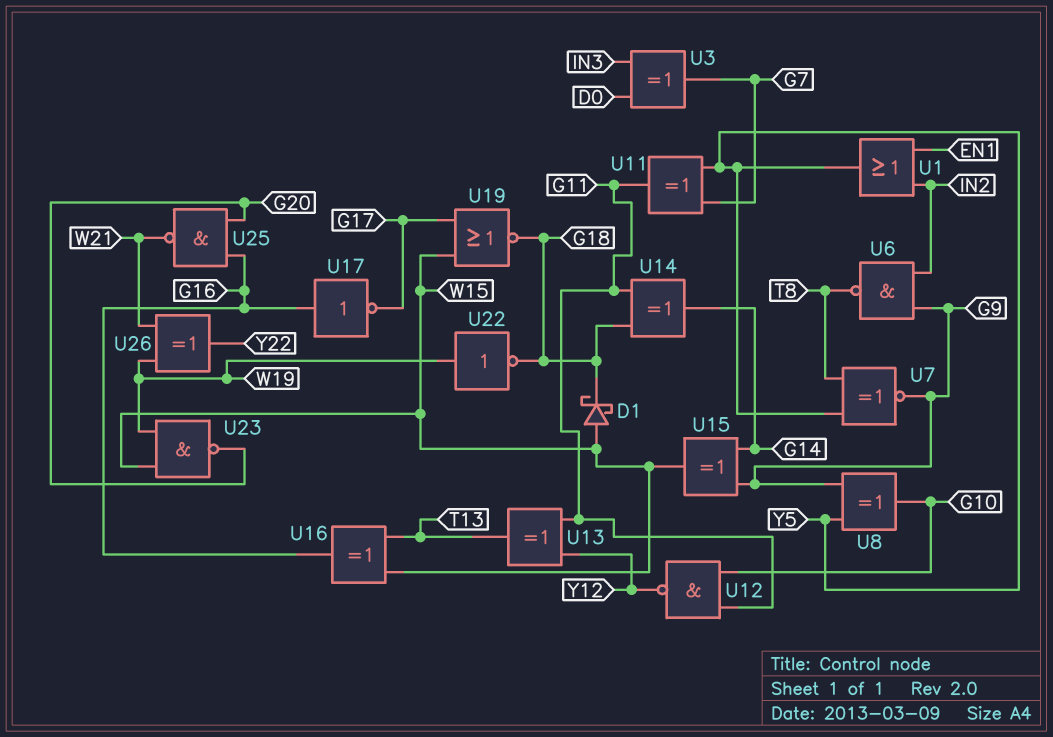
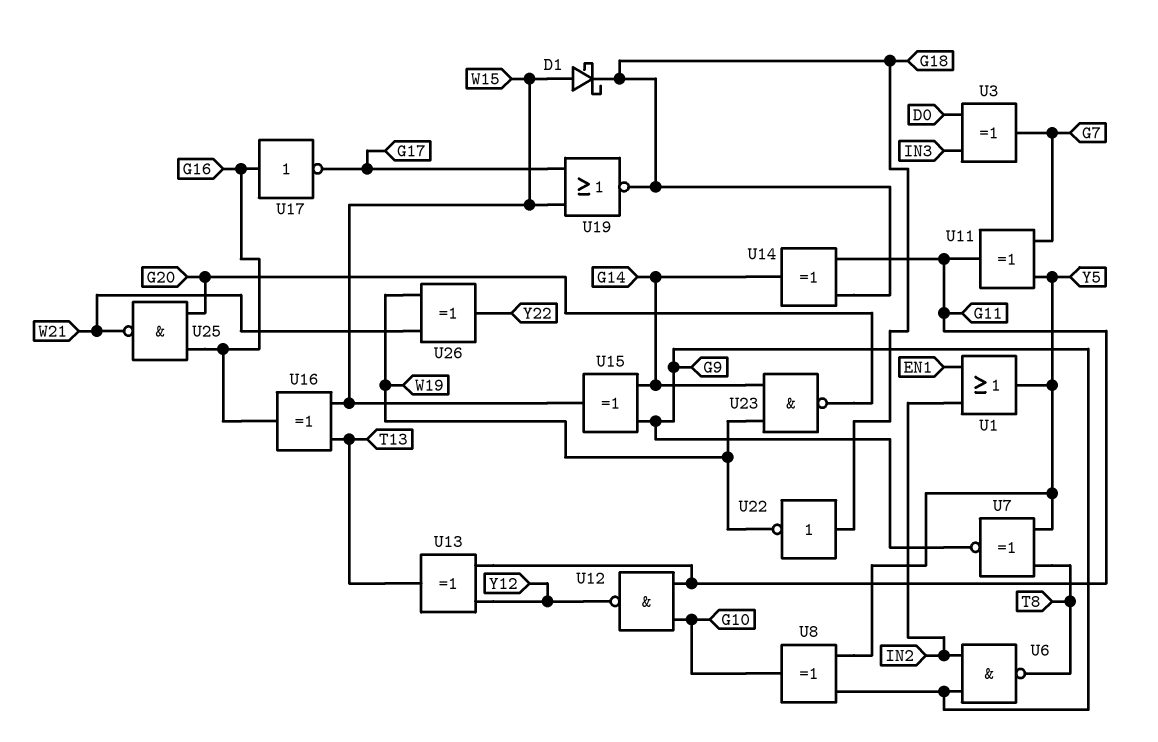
U22: NOT (in W19, out G18) -> NOT (in G18, out W19)
U23: NAND (in W15, in W19, out G20) -> NAND (in G14, in W19, out G20)

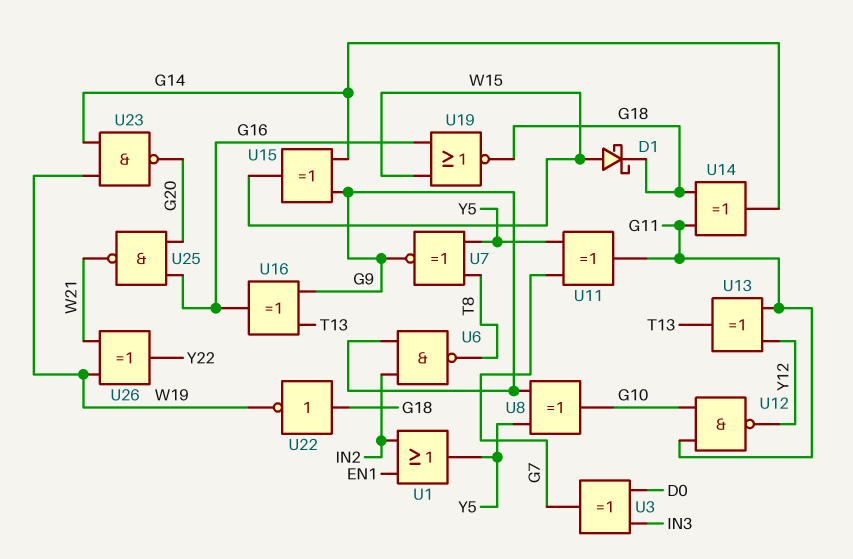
U16: XOR (in T13, in W15, out G16) -> XOR (in G9, in T13, out G16)
U17: NOT (in G16, out G17) -> none
U19: NOR (in G17, in W15, out G18) -> NOR (in G16, in W15, out G18)

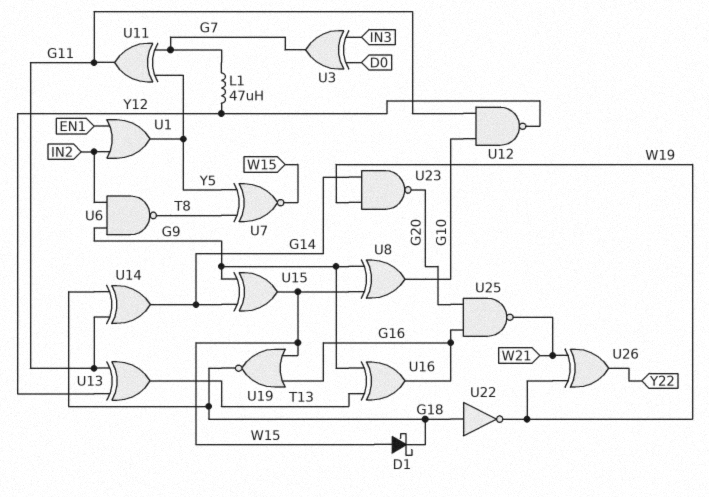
L1: none -> 47uH (G7, Y12)
U7: XNOR (in T8, in Y5, out G9) -> XNOR (in T8, in Y5, out W15)
U8: XOR (in G9, in Y5, out G10) -> XOR (in G9, in W15, out G10)

